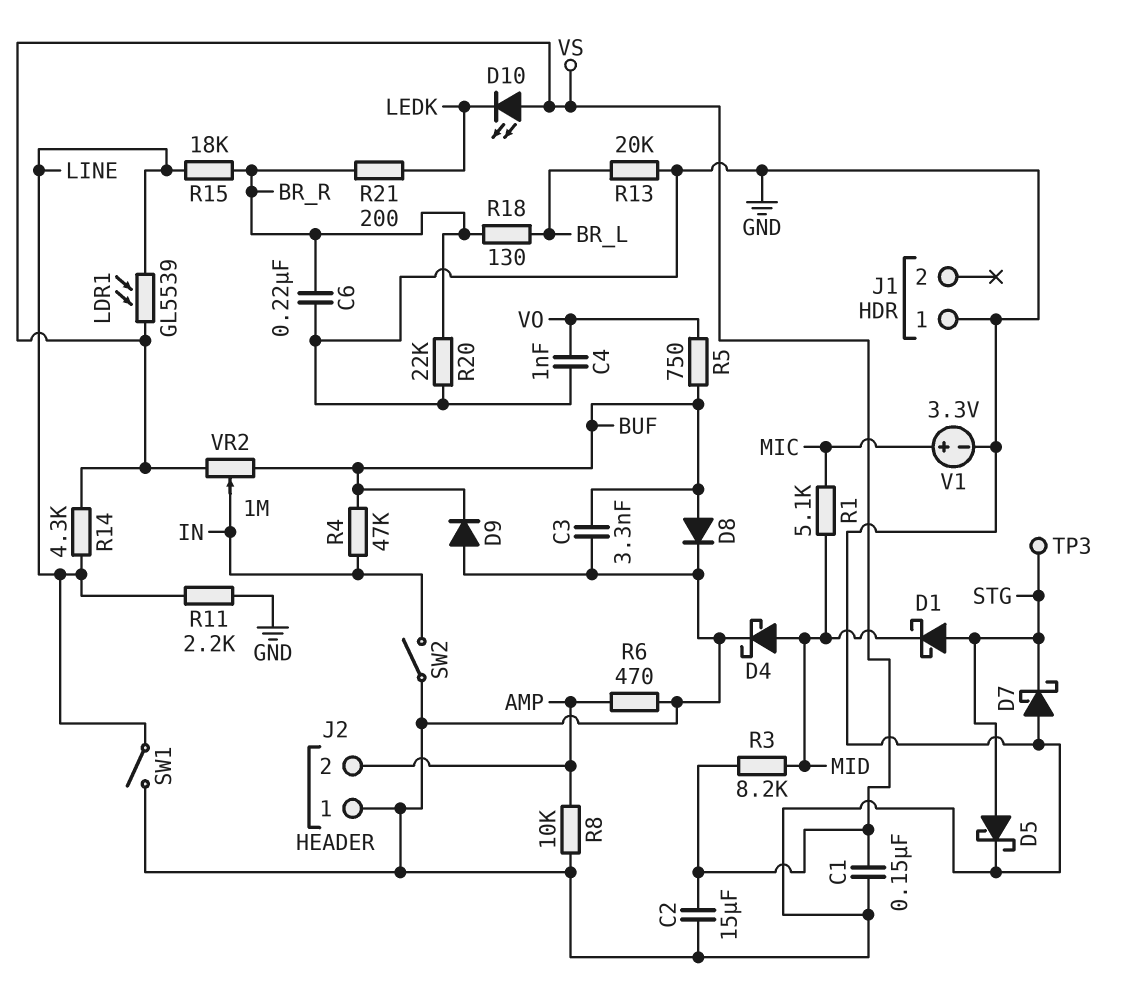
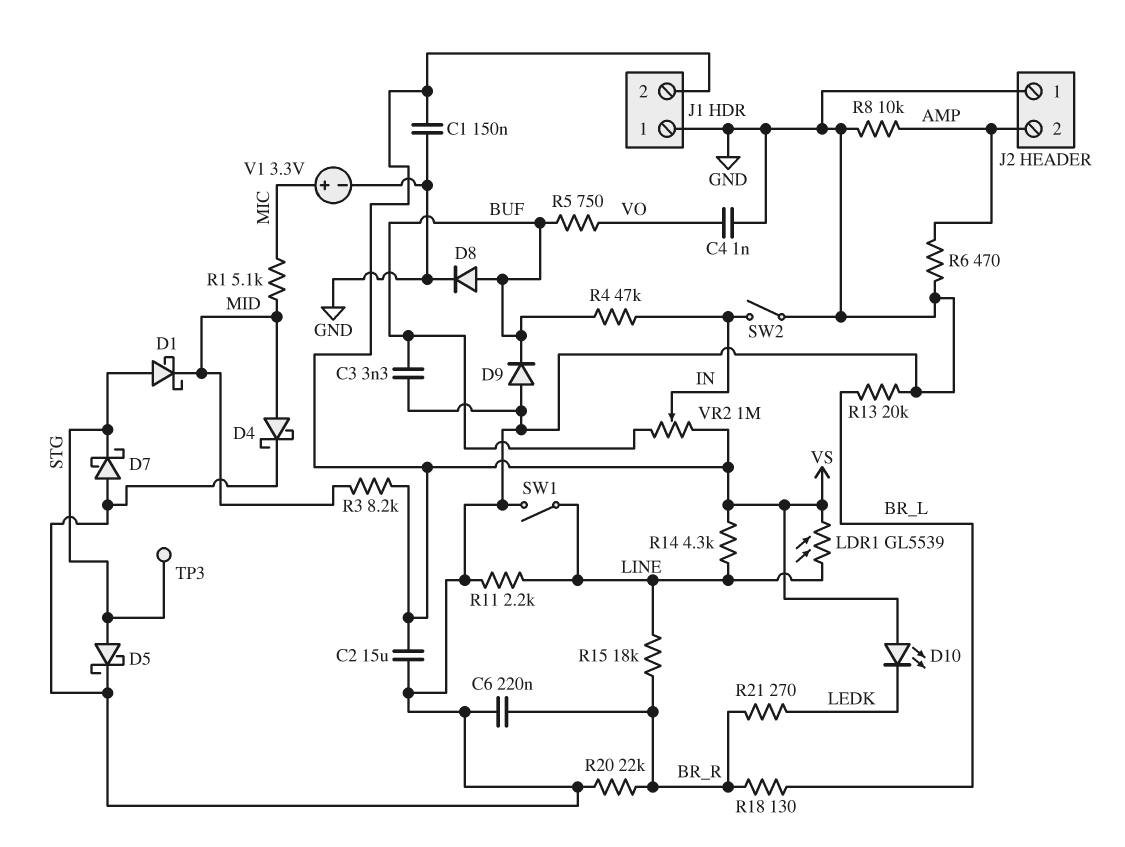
J1 pin 2: none -> VS
R21: 200 (BR_R, LEDK) -> 270 (BR_R, LEDK)

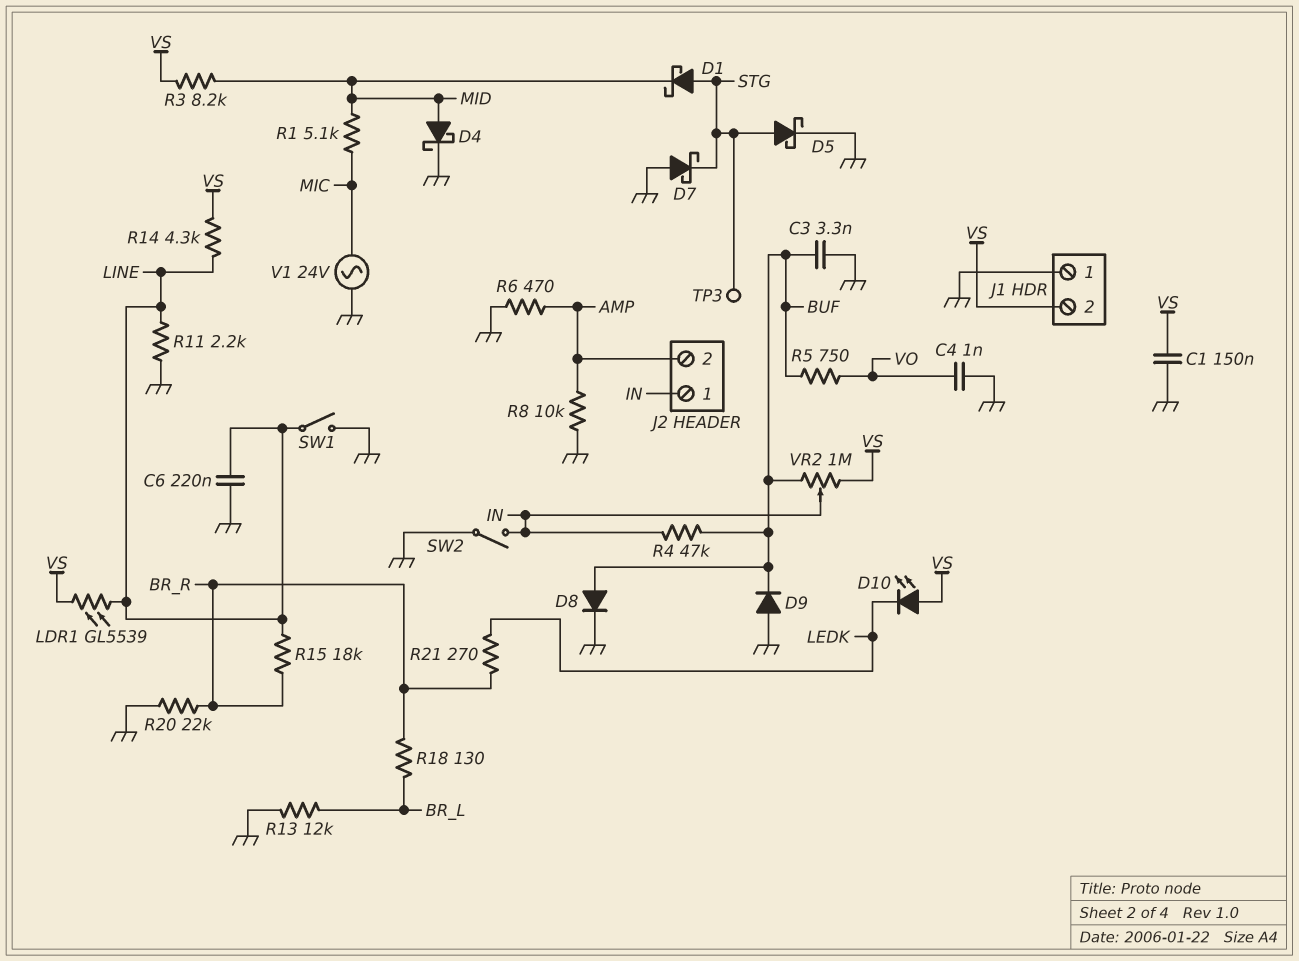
C2: 15uF (GND, VS) -> none
C6: 220nF (BR_R, GND) -> 220nF (GND, LINE)
J2 pin 1: GND -> IN
R13: 20k (BR_L, GND) -> 12k (BR_L, GND)
V1: 3.3V (plus MIC, minus GND) -> AC 24V (GND, MIC)

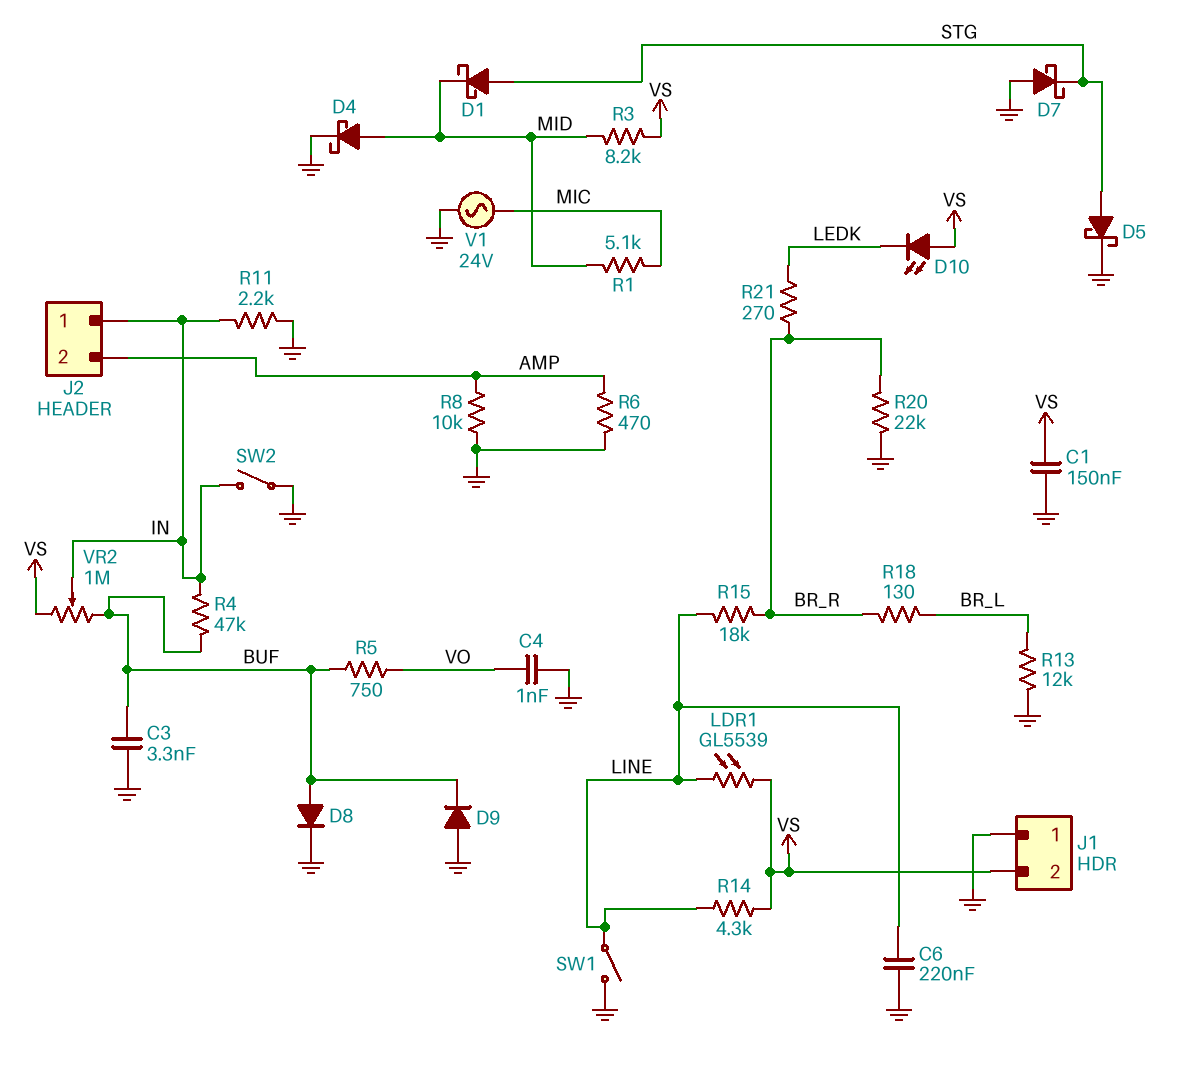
R11: 2.2k (GND, LINE) -> 2.2k (GND, IN)
TP3: test point (STG) -> none

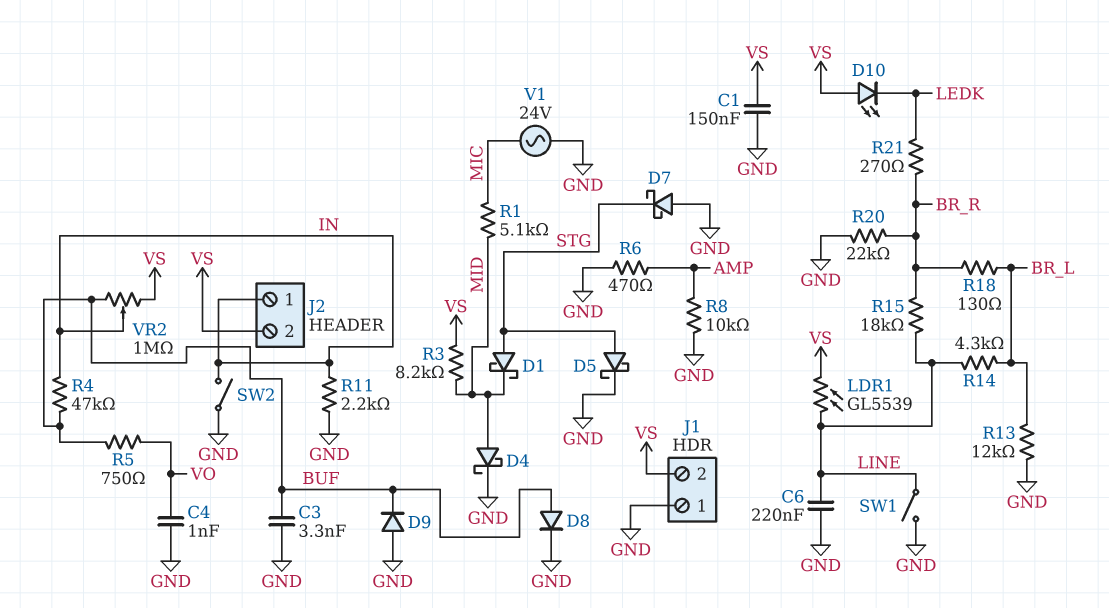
J2 pin 2: AMP -> VS
R14: 4.3k (LINE, VS) -> 4.3k (BR_L, LINE)

